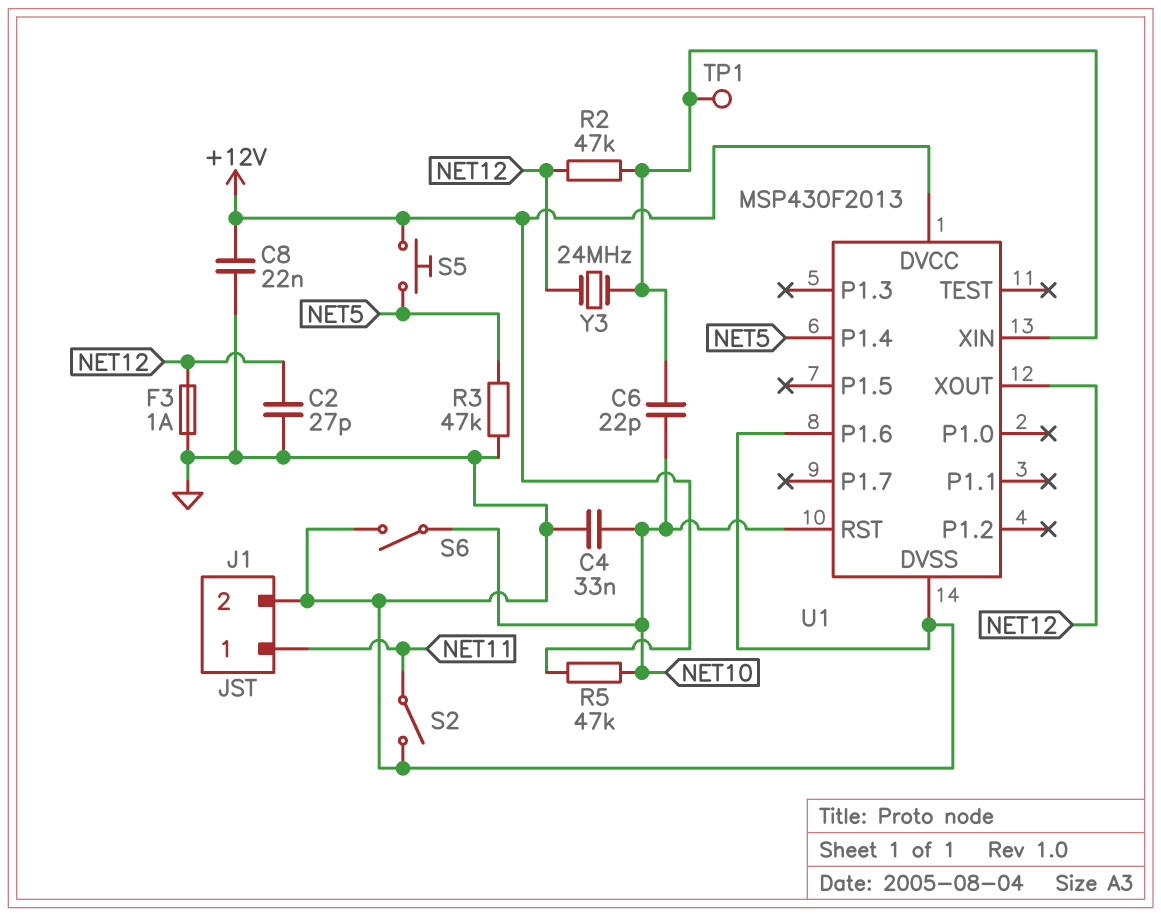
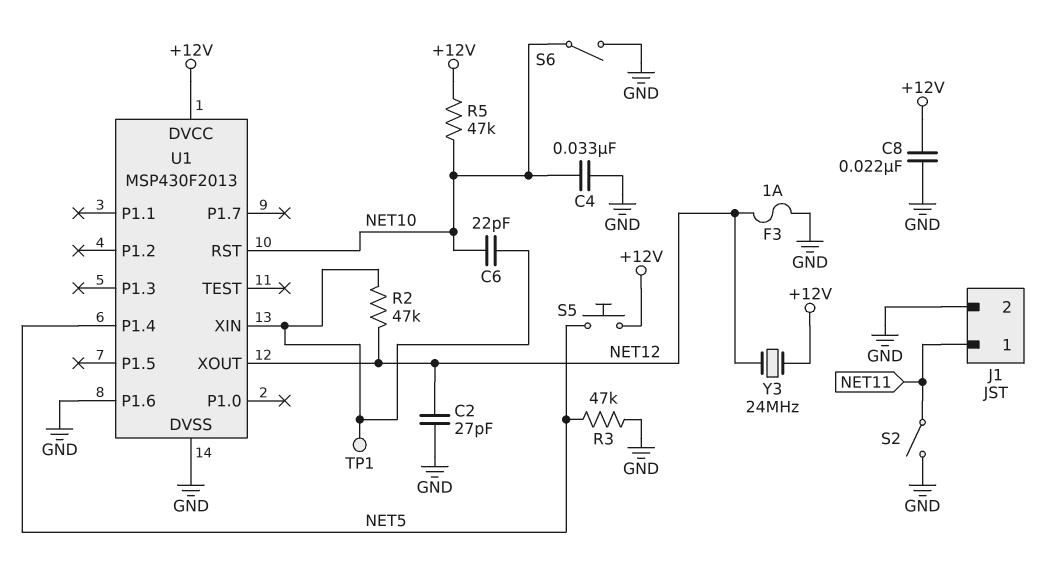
Y3: 24MHz (NET12, U1/XIN) -> 24MHz (+12V, NET12)

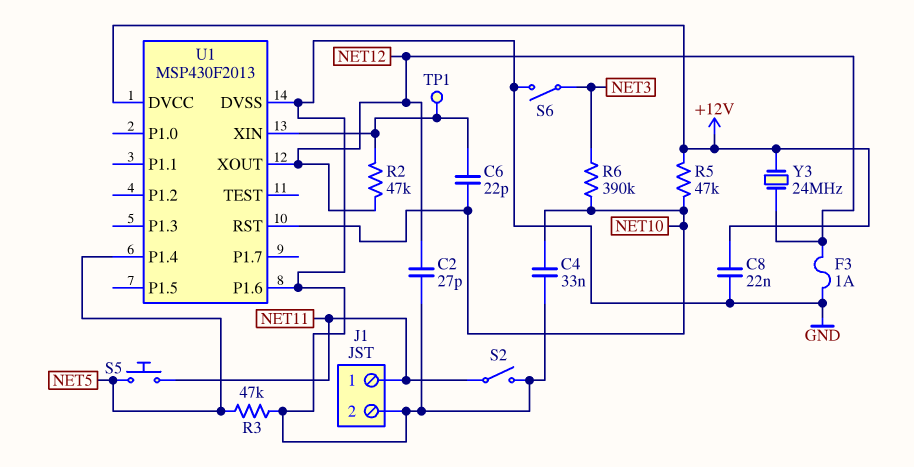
R6: none -> 390k (NET3, NET10)
S5: button (+12V, NET5) -> button (NET5, NET11)
S6: switch (GND, NET10) -> switch (GND, NET3)

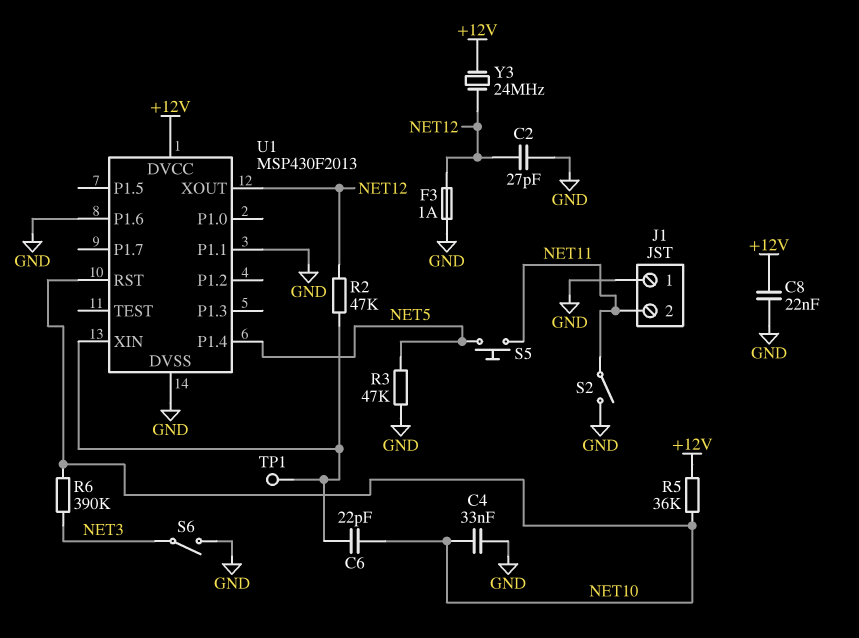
J1 pin 1: NET11 -> GND
J1 pin 2: GND -> NET11
R5: 47k (+12V, NET10) -> 36k (+12V, NET10)
U1 pin P1.1: none -> GND

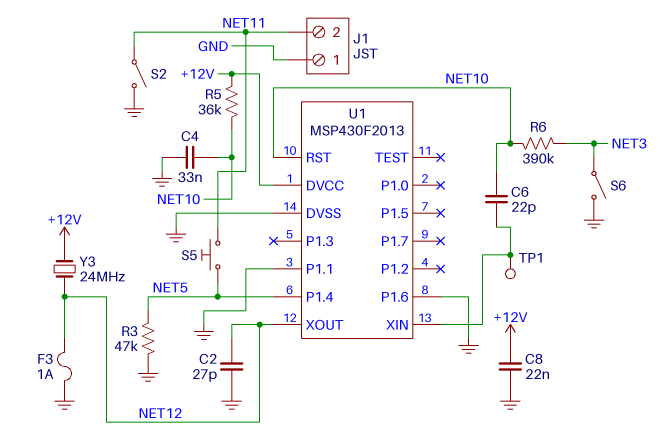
R2: 47k (NET12, U1/XIN) -> none

